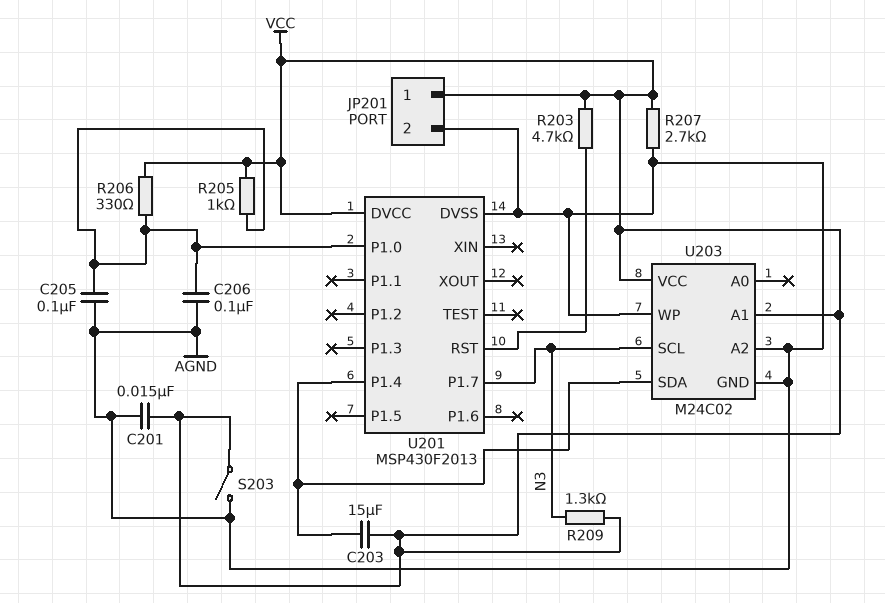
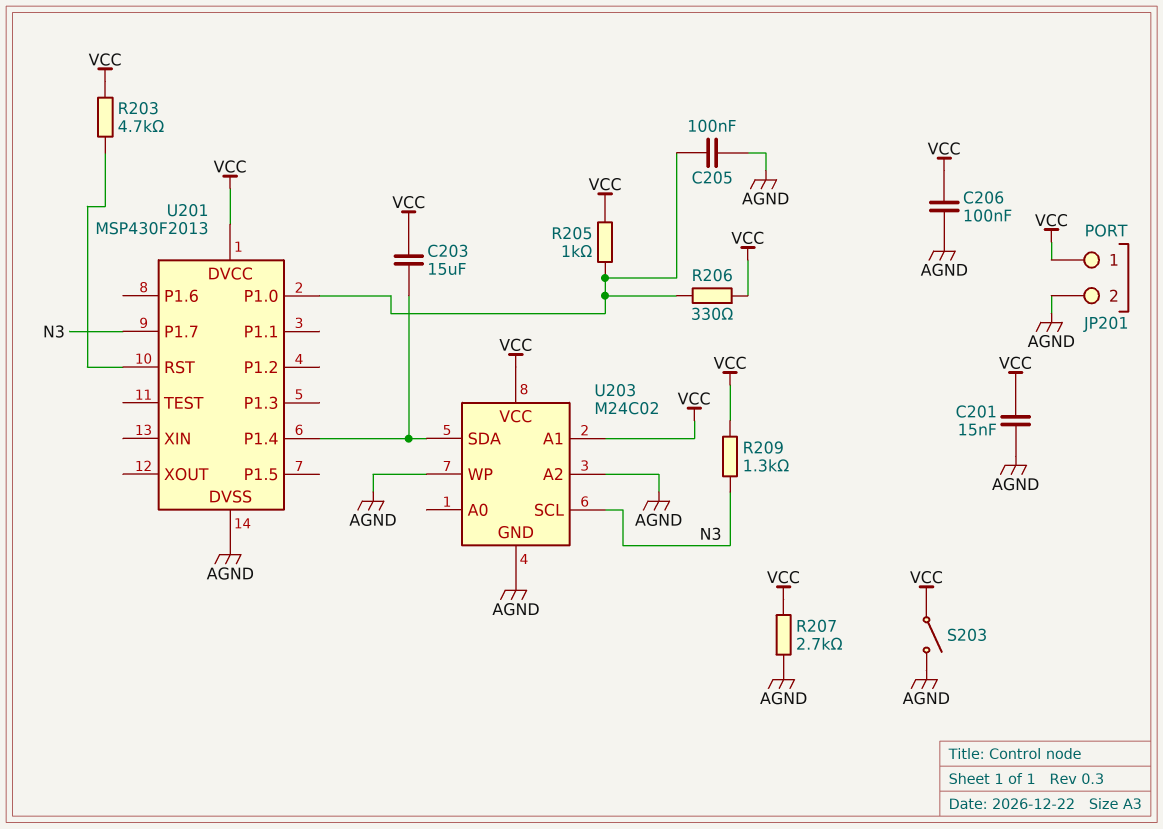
C206: 100nF (AGND, U201/P1.0) -> 100nF (AGND, VCC)

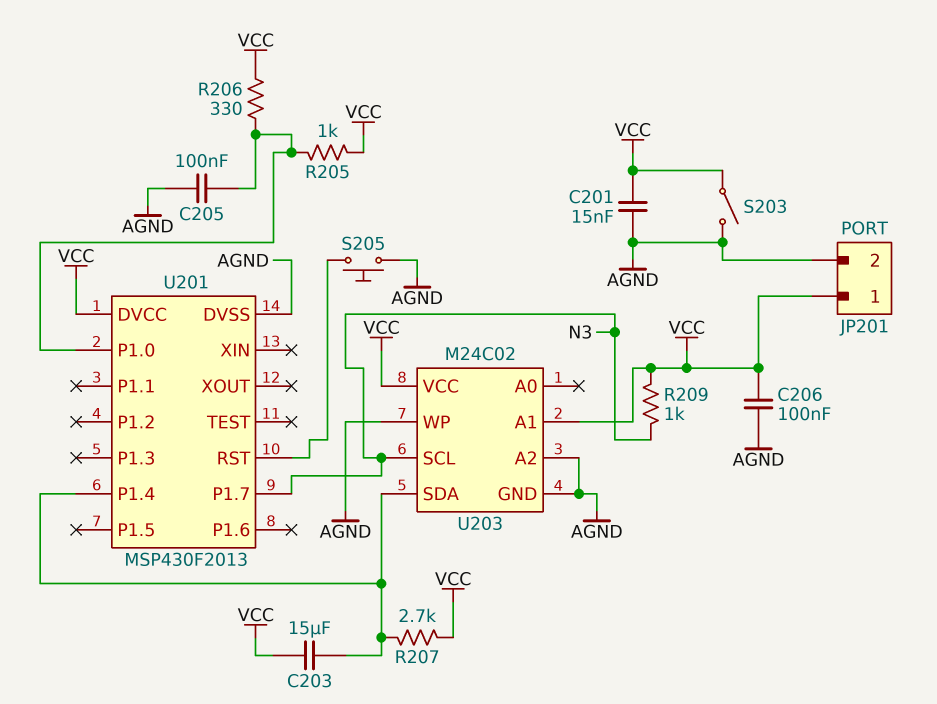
R203: 4.7k (U201/RST, VCC) -> none
R207: 2.7k (AGND, VCC) -> 2.7k (U201/P1.4, VCC)
R209: 1.3k (N3, VCC) -> 1k (N3, VCC)
S205: none -> button (AGND, U201/RST)

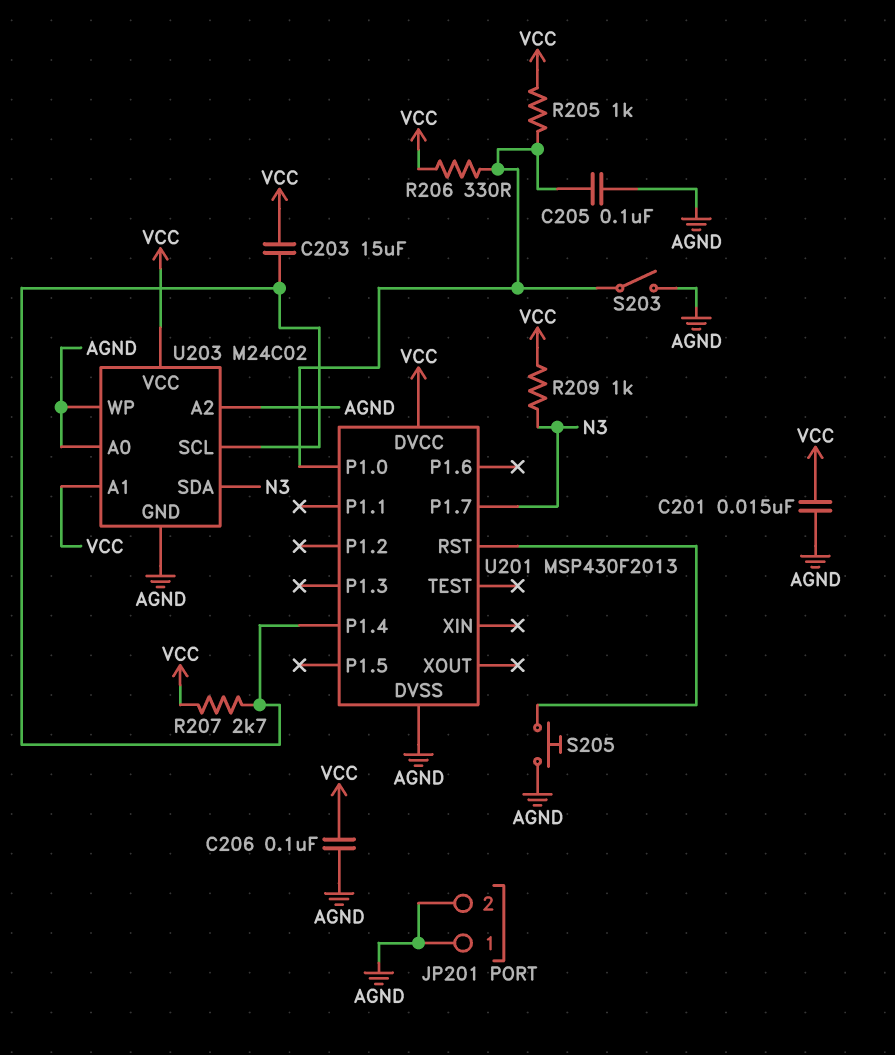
JP201 pin 1: VCC -> AGND
S203: switch (AGND, VCC) -> switch (AGND, U201/P1.0)
U203 pin A0: none -> AGND
U203 pin SCL: N3 -> U201/P1.4
U203 pin SDA: U201/P1.4 -> N3

